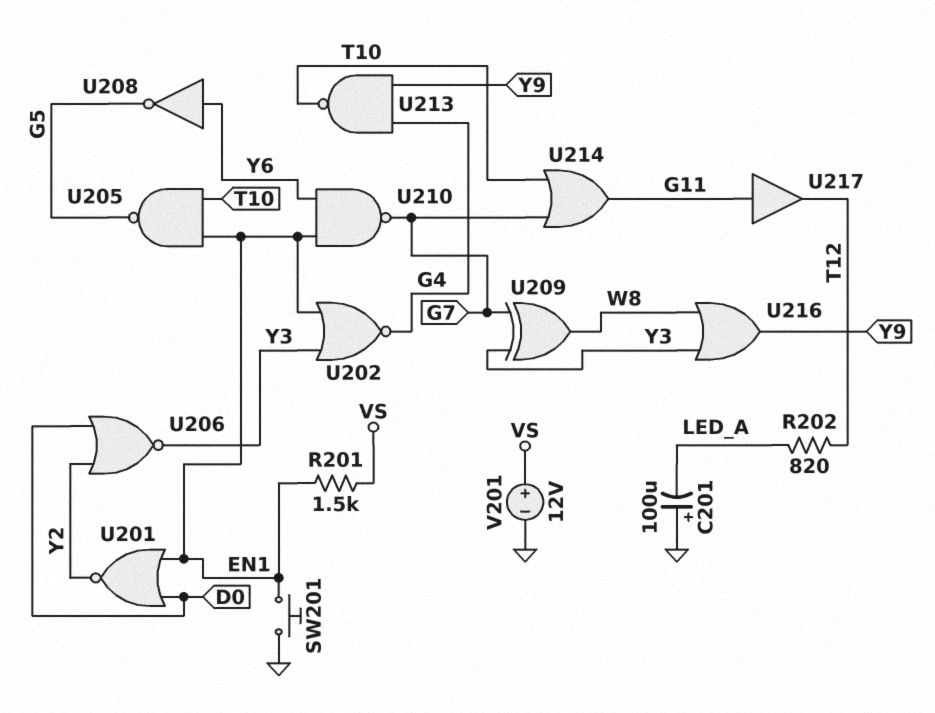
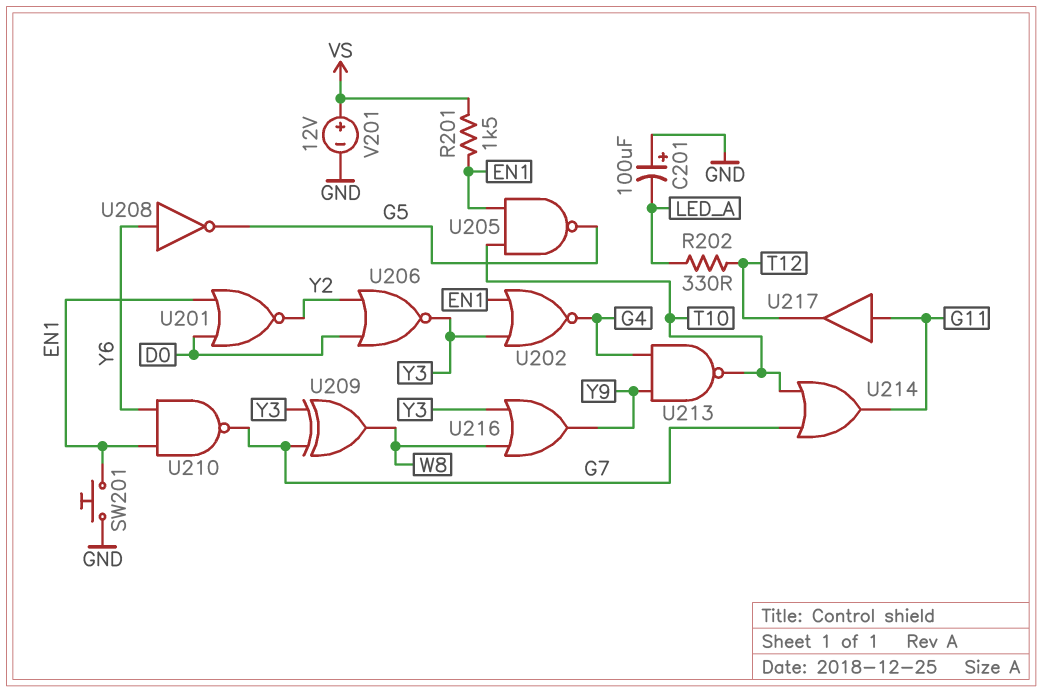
R202: 820 (LED_A, T12) -> 330 (LED_A, T12)

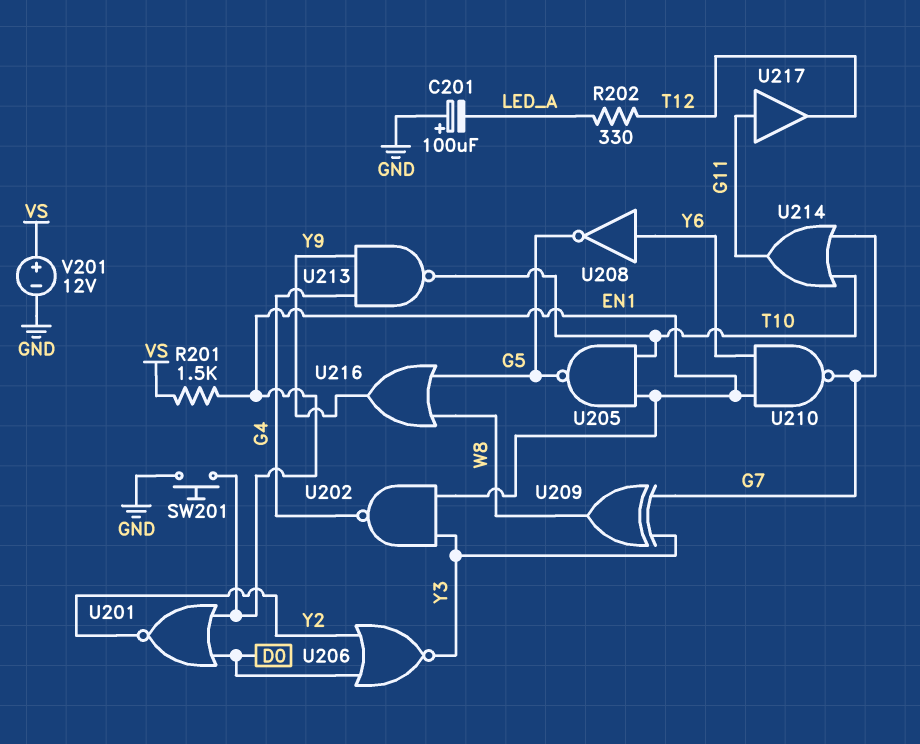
U202: NOR (in EN1, in Y3, out G4) -> NAND (in EN1, in Y3, out G4)
U216: OR (in W8, in Y3, out Y9) -> OR (in G5, in W8, out Y9)

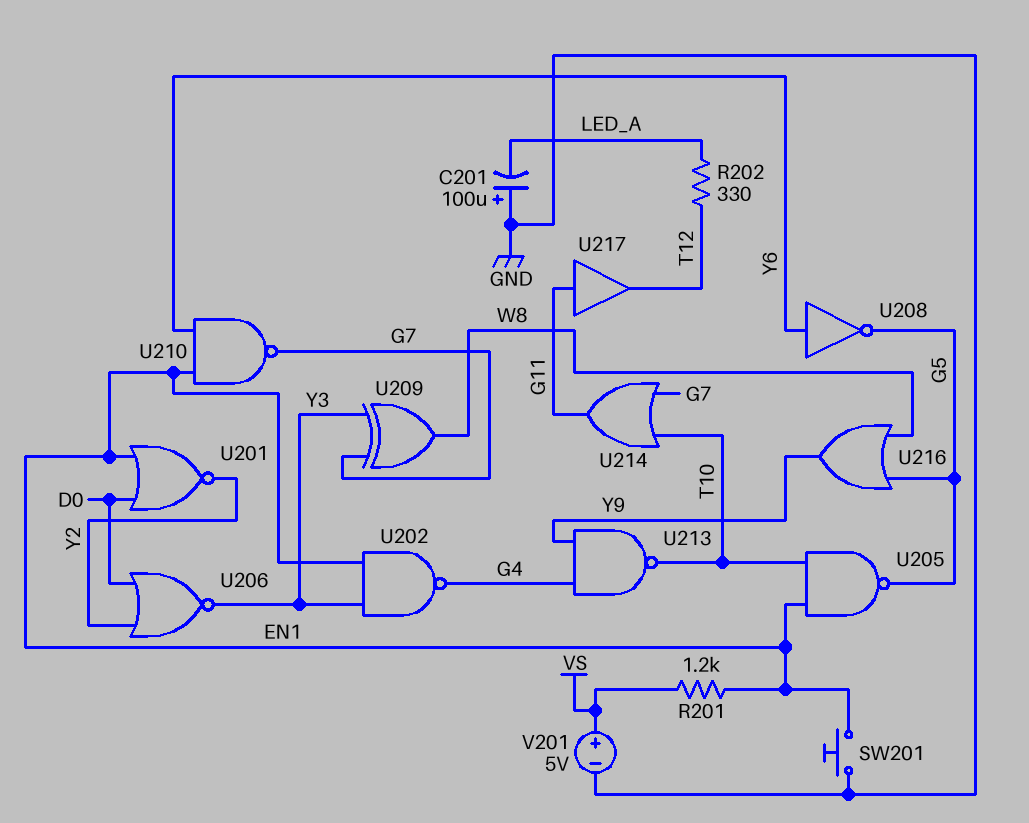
R201: 1.5k (EN1, VS) -> 1.2k (EN1, VS)
V201: 12V (plus VS, minus GND) -> 5V (plus VS, minus GND)

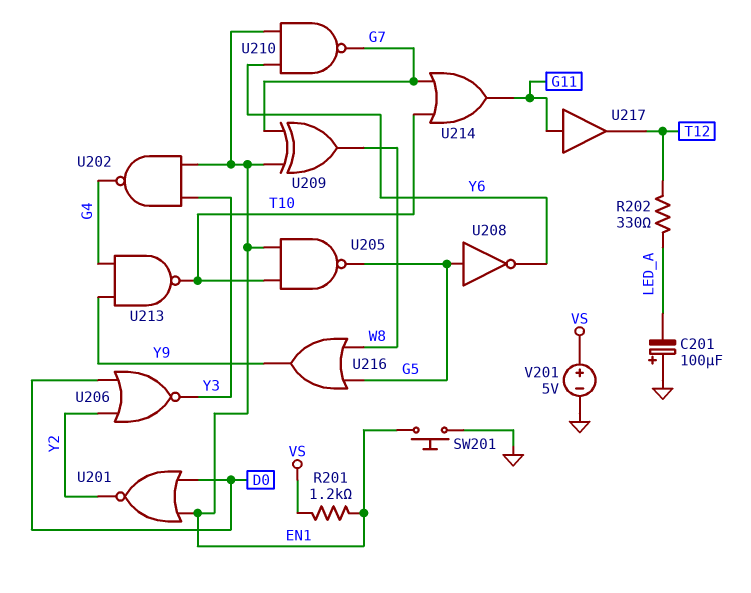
U208: NOT (in Y6, out G5) -> NOT (in G5, out Y6)
U209: XOR (in G7, in Y3, out W8) -> XOR (in EN1, in G7, out W8)

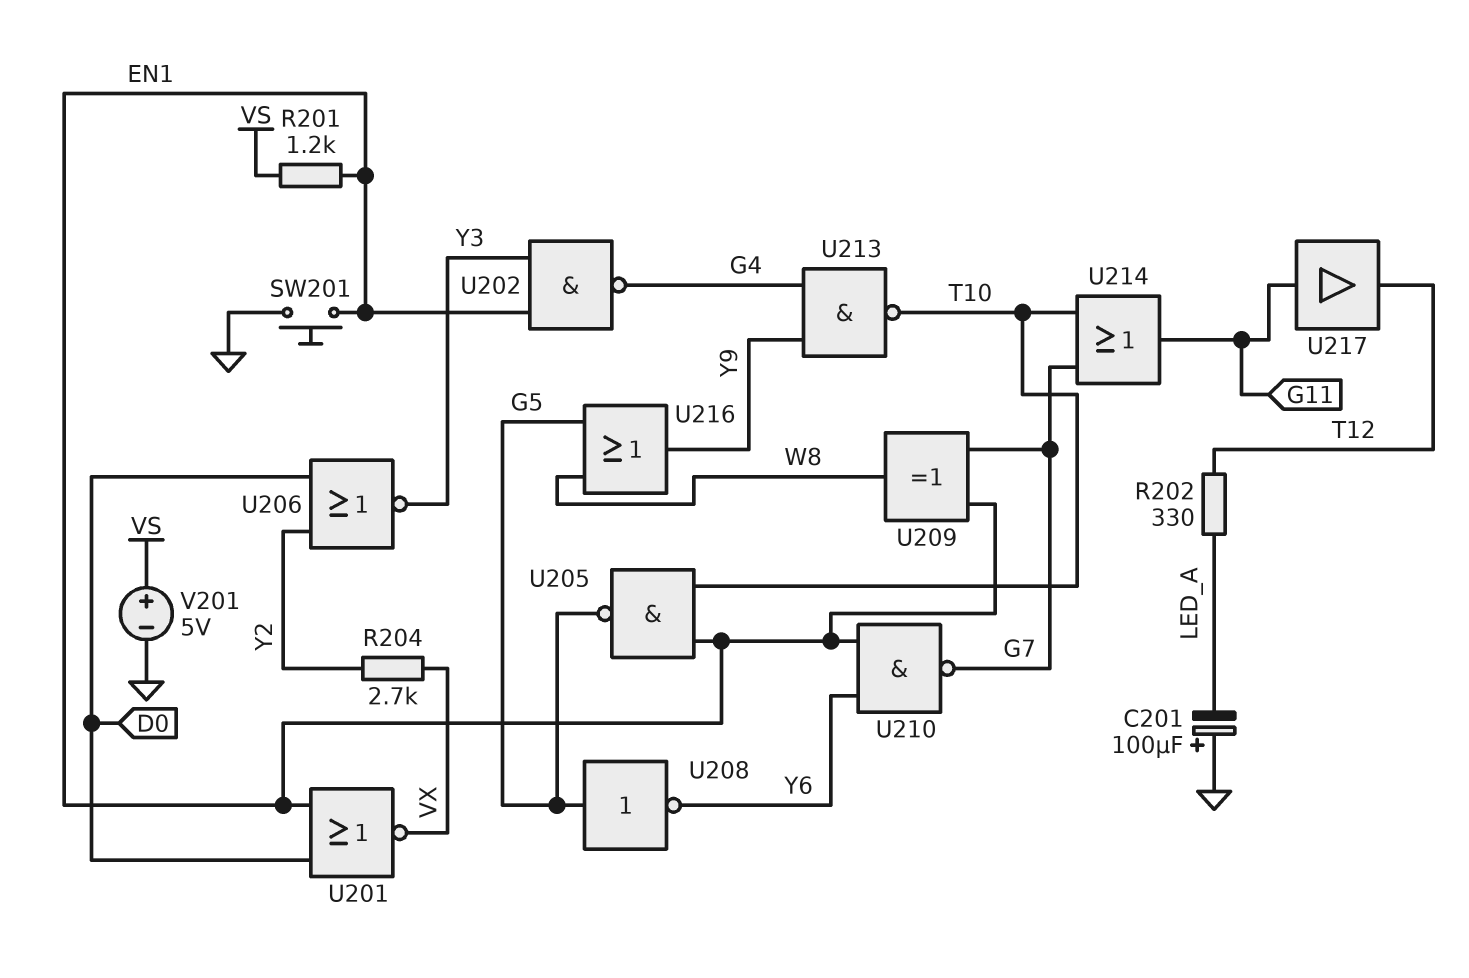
R204: none -> 2.7k (VX, Y2)
U201: NOR (in D0, in EN1, out Y2) -> NOR (in D0, in EN1, out VX)

